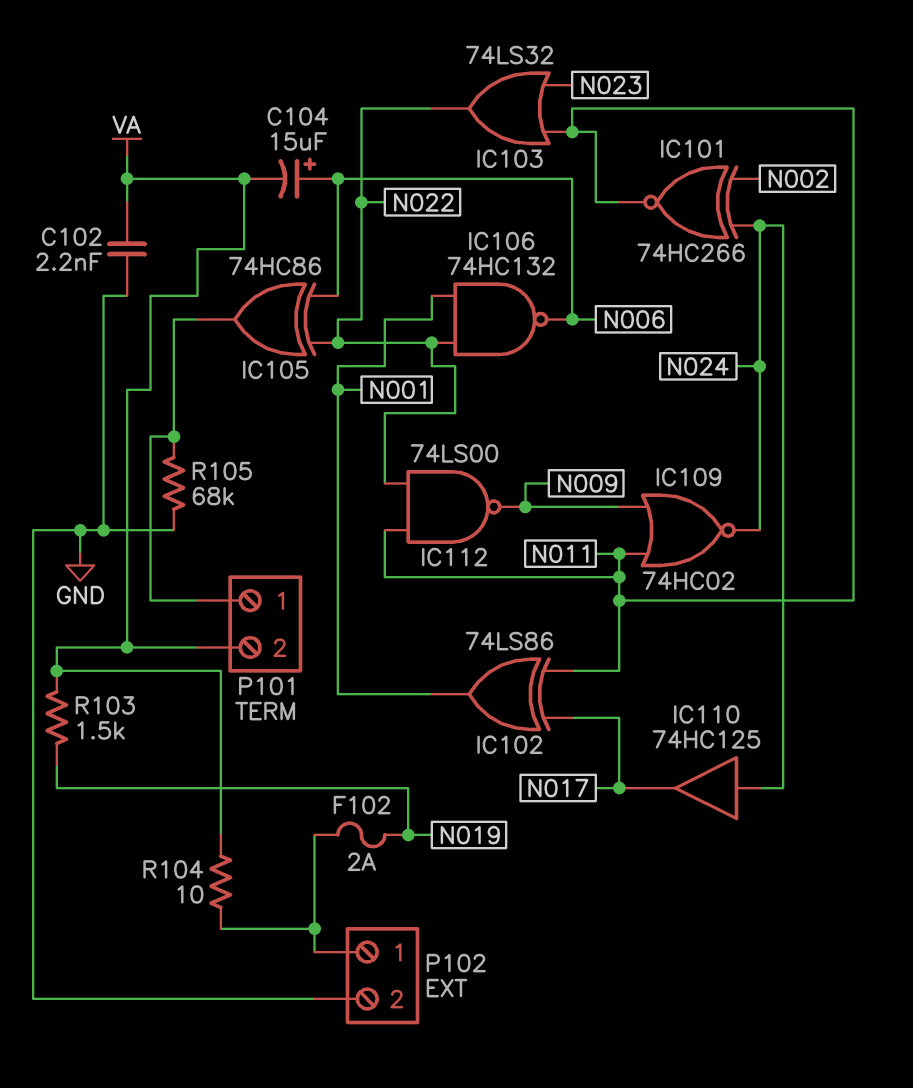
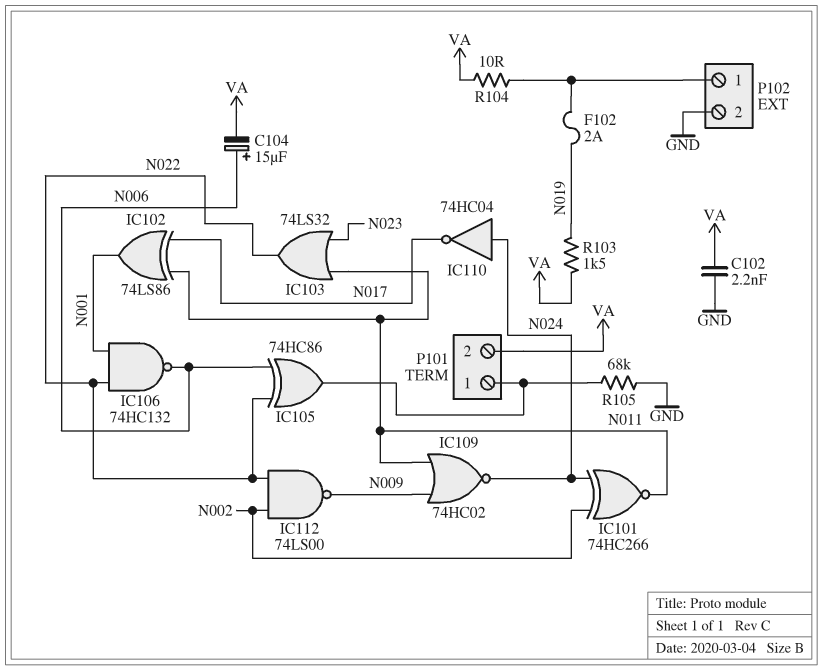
IC110: buffer 74HC125 (in N024, out N017) -> NOT 74HC04 (in N024, out N017)
IC112: NAND 74LS00 (in N011, in N022, out N009) -> NAND 74LS00 (in N002, in N022, out N009)

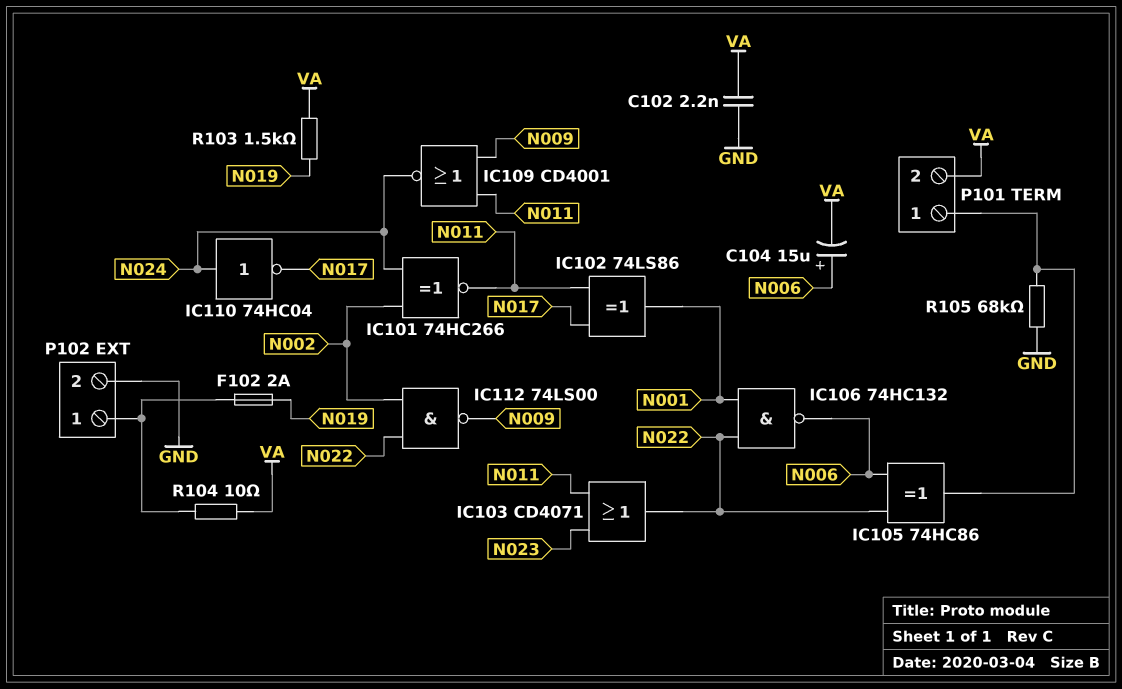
IC103: OR 74LS32 (in N011, in N023, out N022) -> OR CD4071 (in N011, in N023, out N022)
IC109: NOR 74HC02 (in N009, in N011, out N024) -> NOR CD4001 (in N009, in N011, out N024)

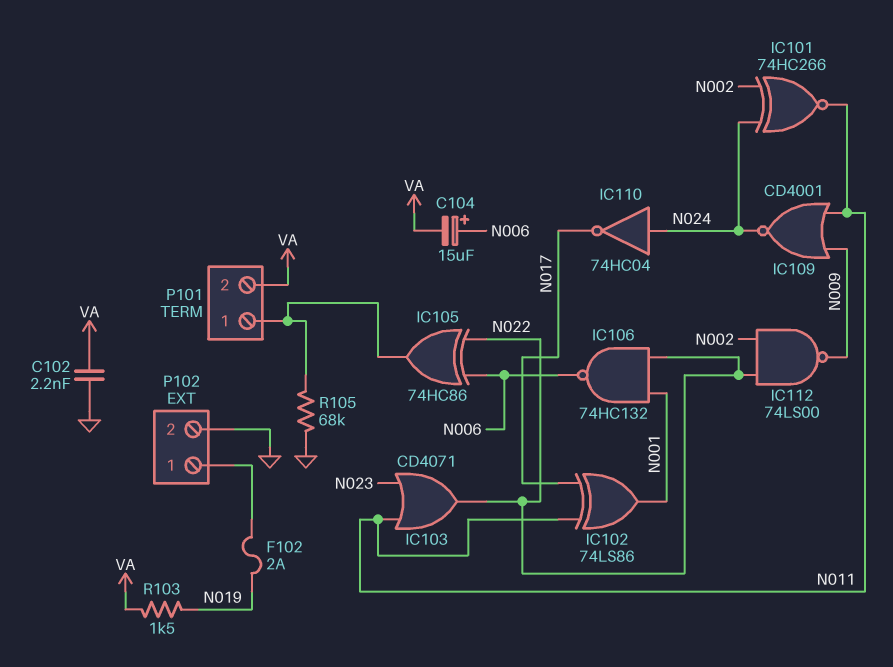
R104: 10 (P102/1, VA) -> none

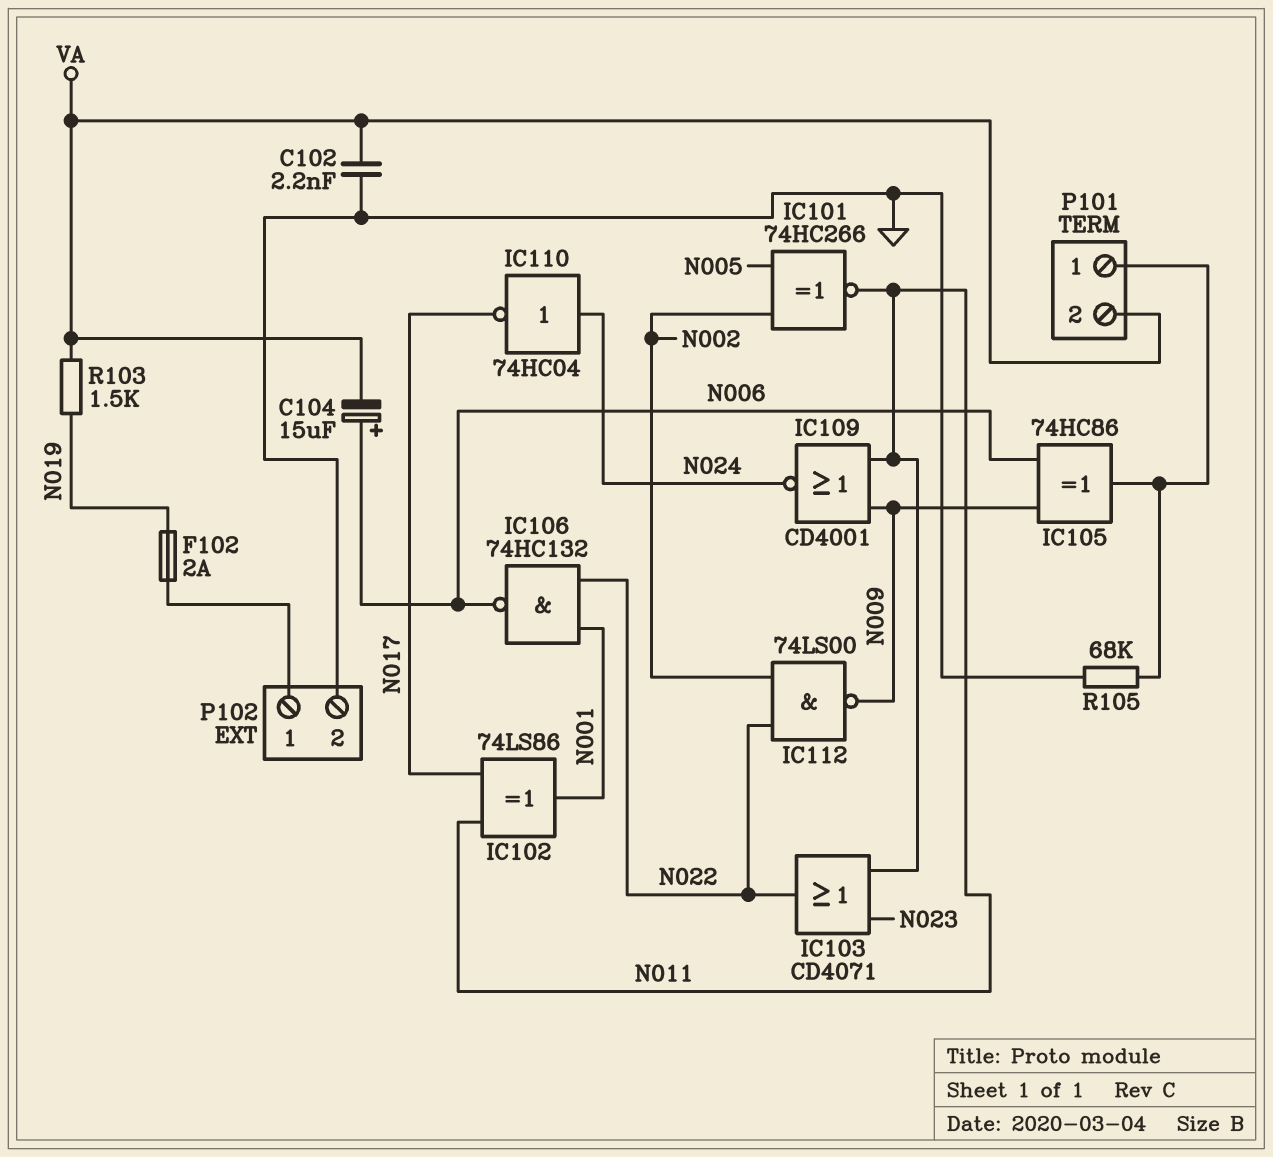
IC101: XNOR 74HC266 (in N002, in N024, out N011) -> XNOR 74HC266 (in N002, in N005, out N011)
IC105: XOR 74HC86 (in N006, in N022, out P101/1) -> XOR 74HC86 (in N006, in N009, out P101/1)

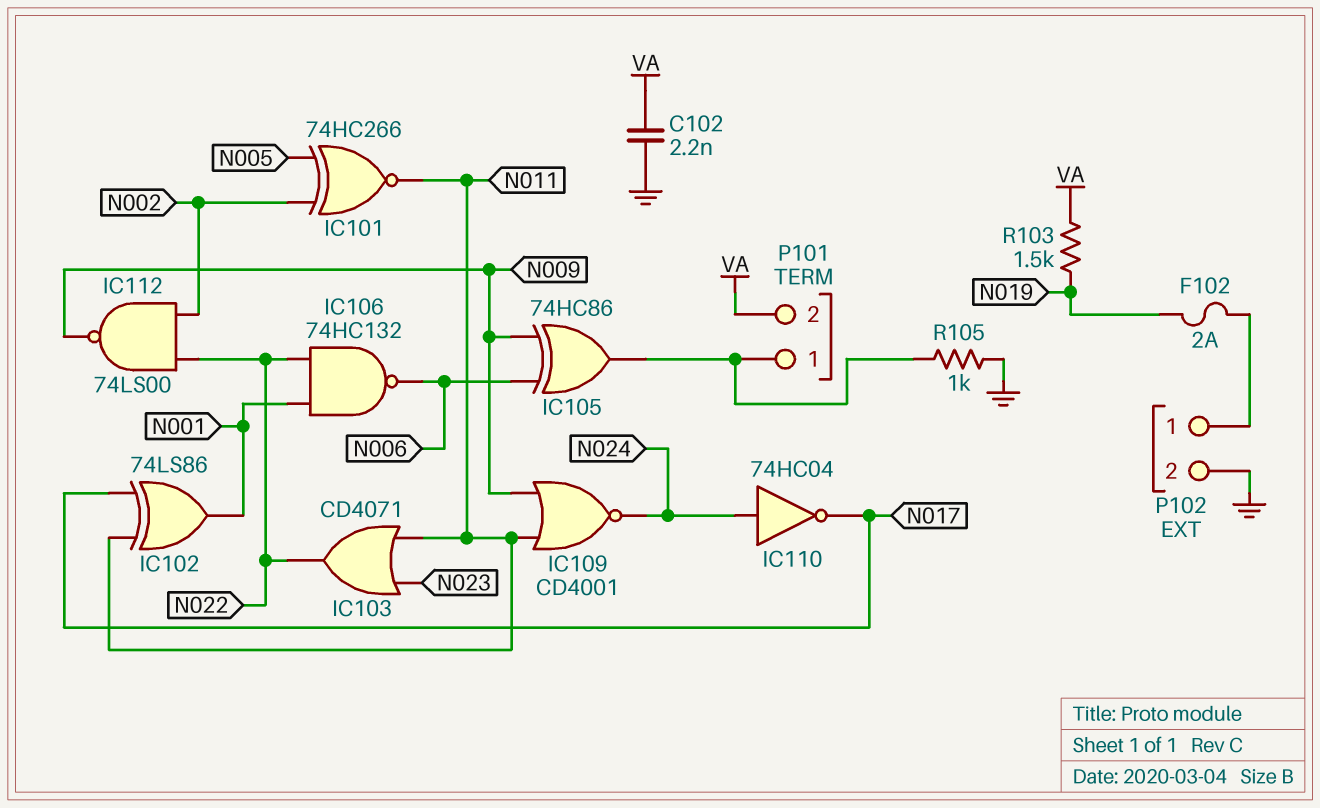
C104: 15uF (plus N006, minus VA) -> none
R105: 68k (GND, P101/1) -> 1k (GND, P101/1)

